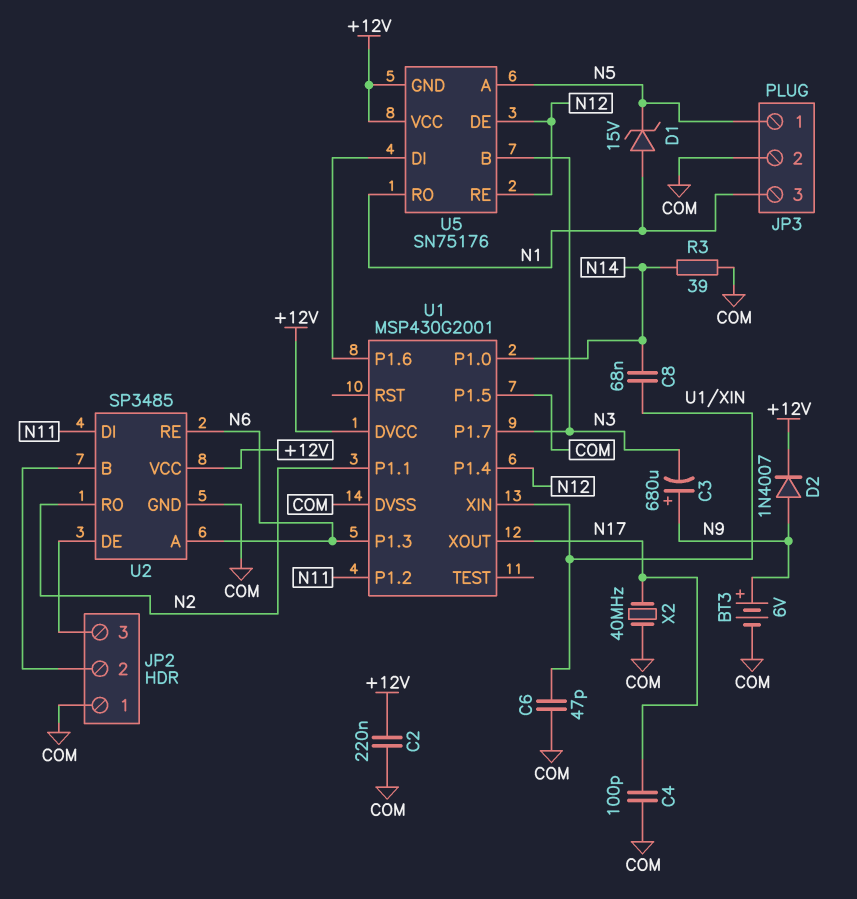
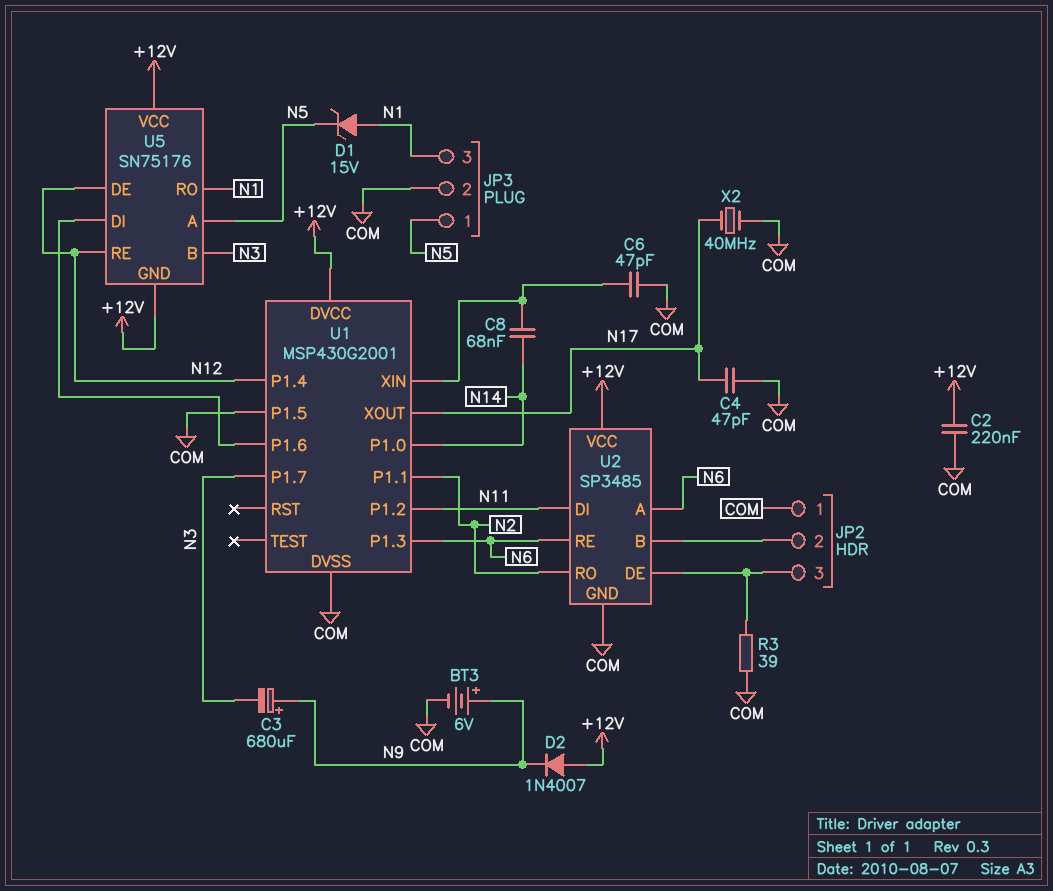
C4: 100pF (COM, N17) -> 47pF (COM, N17)
D2: diode 1N4007 (A N9, K +12V) -> diode 1N4007 (A +12V, K N9)
R3: 39 (COM, N14) -> 39 (COM, JP2/3)

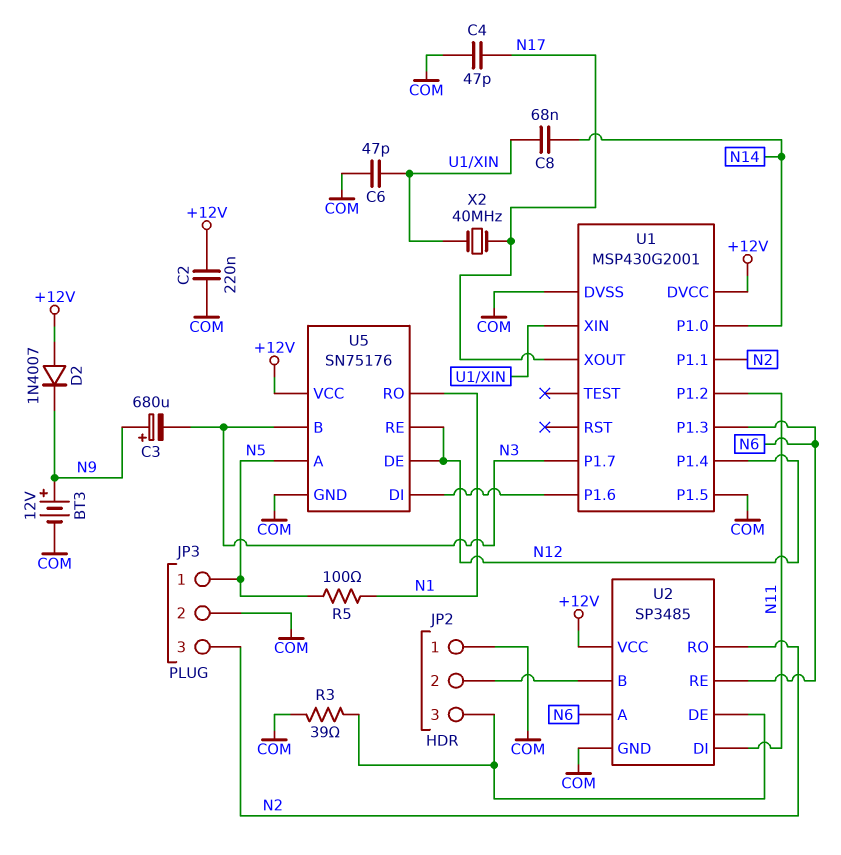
BT3: 6V (plus N9, minus COM) -> 12V (plus N9, minus COM)
D1: zener 15V (A N1, K N5) -> none
JP3 pin 3: N1 -> N2
R5: none -> 100 (N1, N5)
U5 pin GND: +12V -> COM
X2: 40MHz (COM, N17) -> 40MHz (N17, U1/XIN)

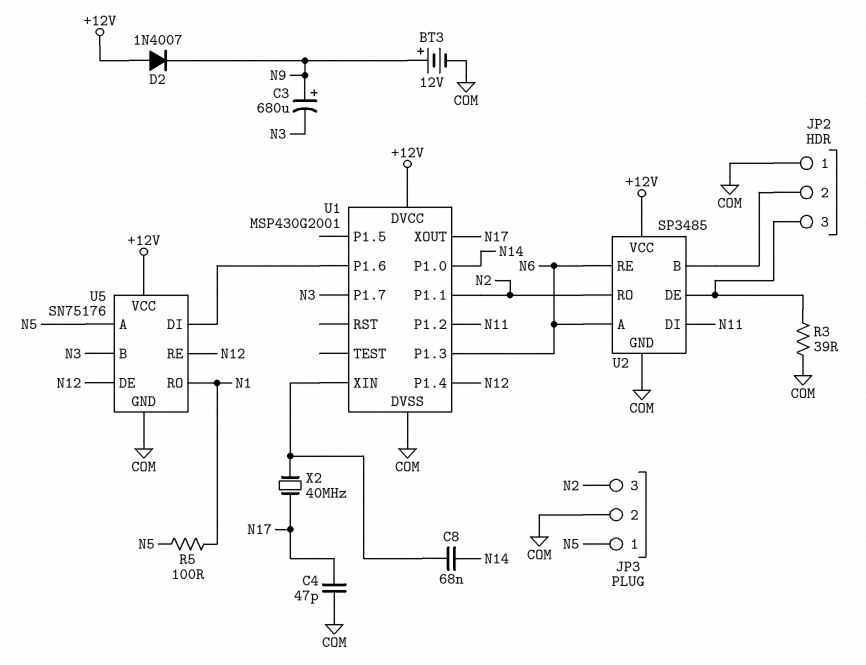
C2: 220nF (+12V, COM) -> none
C6: 47pF (COM, U1/XIN) -> none
U1 pin P1.5: COM -> none

